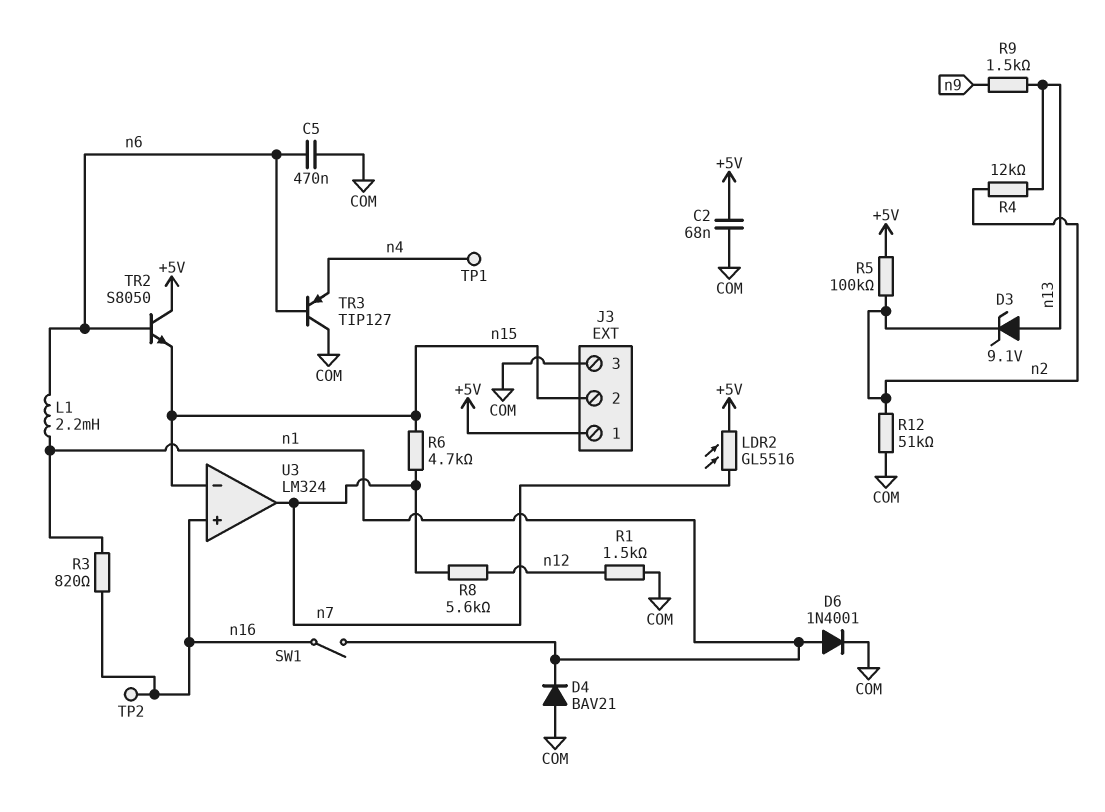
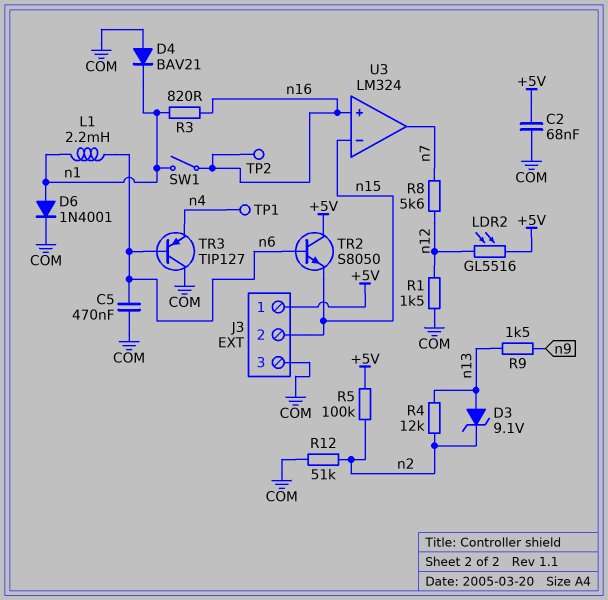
LDR2: GL5516 (+5V, n7) -> GL5516 (+5V, n12)
R6: 4.7k (n7, n15) -> none

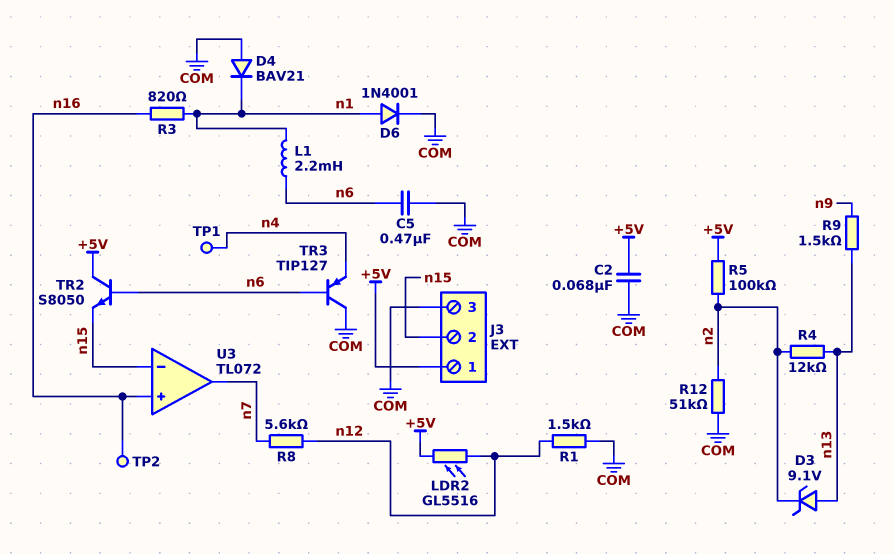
SW1: switch (n1, n16) -> none
U3: LM324 -> TL072

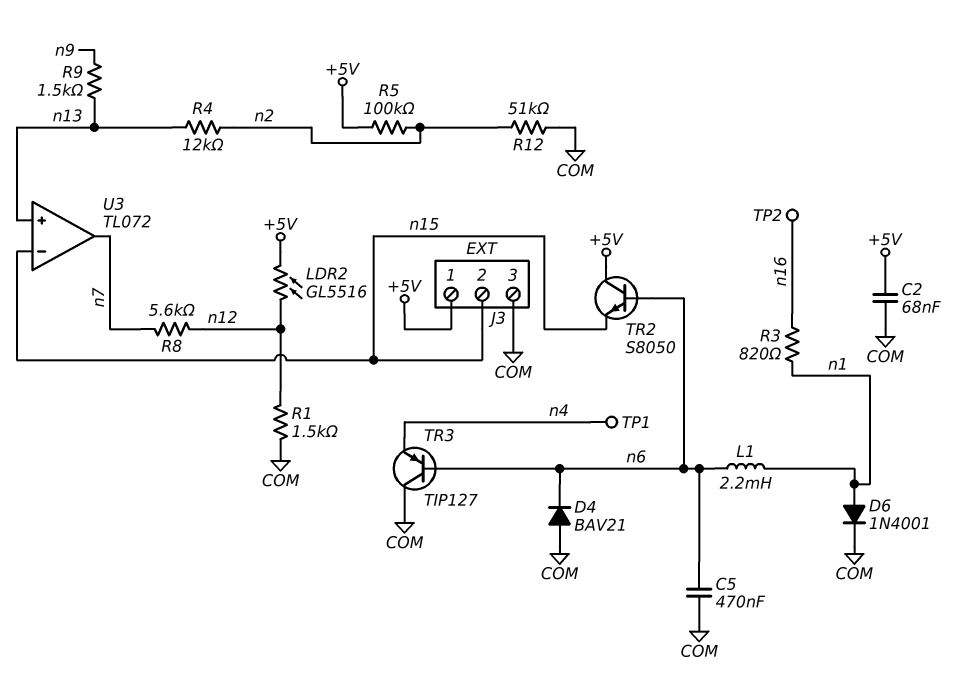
D3: zener 9.1V (A n13, K n2) -> none
D4: diode BAV21 (A COM, K n1) -> diode BAV21 (A COM, K n6)
U3 pin in+: n16 -> n13

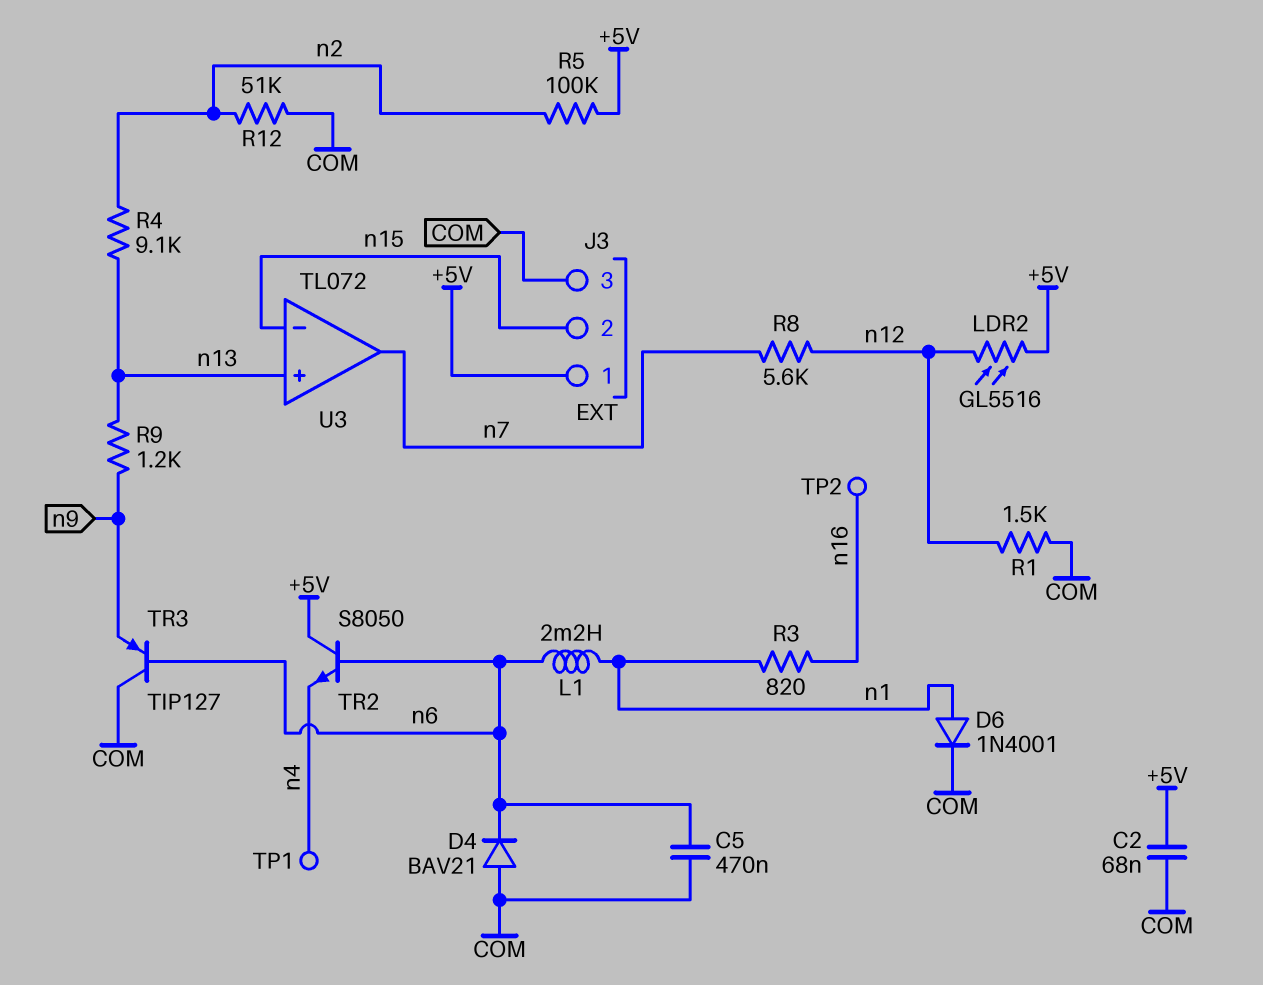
R4: 12k (n2, n13) -> 9.1k (n2, n13)
R9: 1.5k (n9, n13) -> 1.2k (n9, n13)
TR2: NPN S8050 (B n6, C +5V, E n15) -> NPN S8050 (B n6, C +5V, E n4)
TR3: PNP TIP127 (B n6, C COM, E n4) -> PNP TIP127 (B n6, C COM, E n9)

